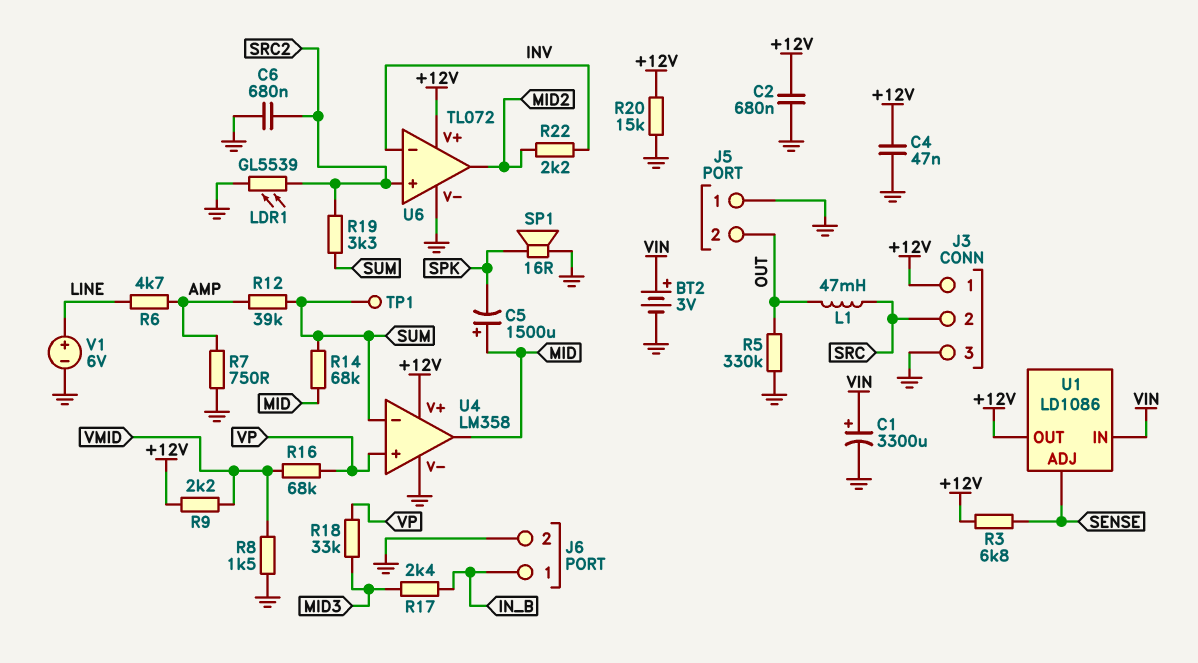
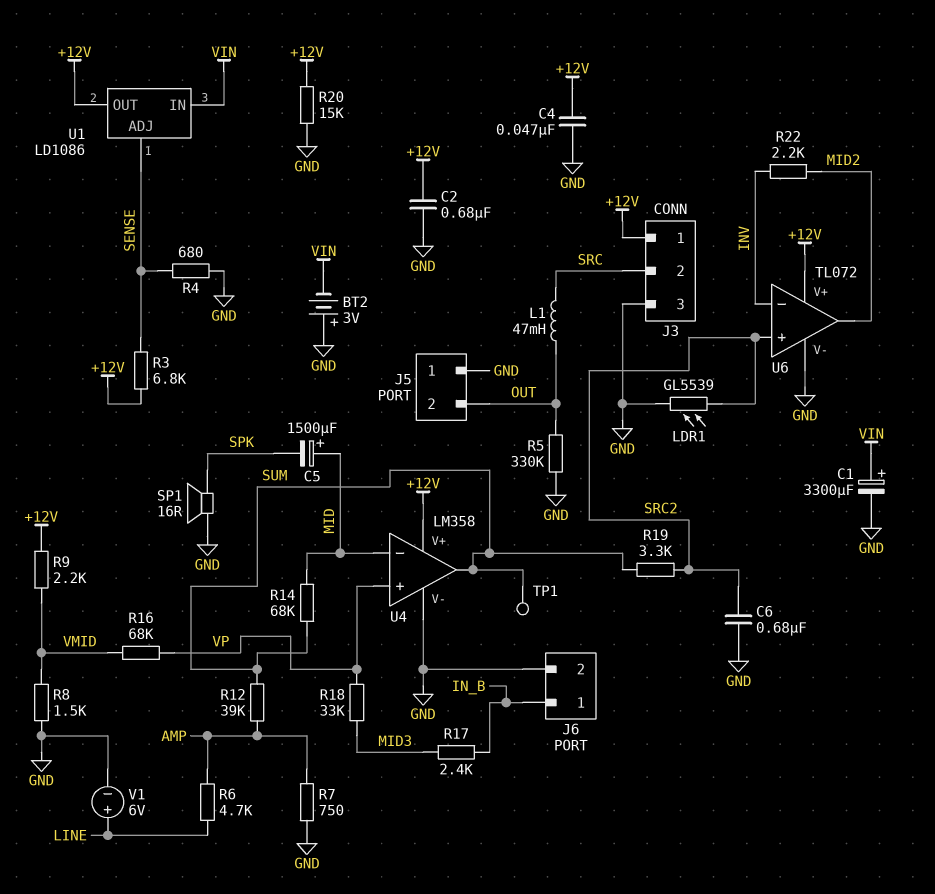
BT2: 3V (plus VIN, minus GND) -> 3V (plus GND, minus VIN)
R4: none -> 680 (GND, SENSE)
U4 pin in-: SUM -> MID
U4 pin out: MID -> SUM

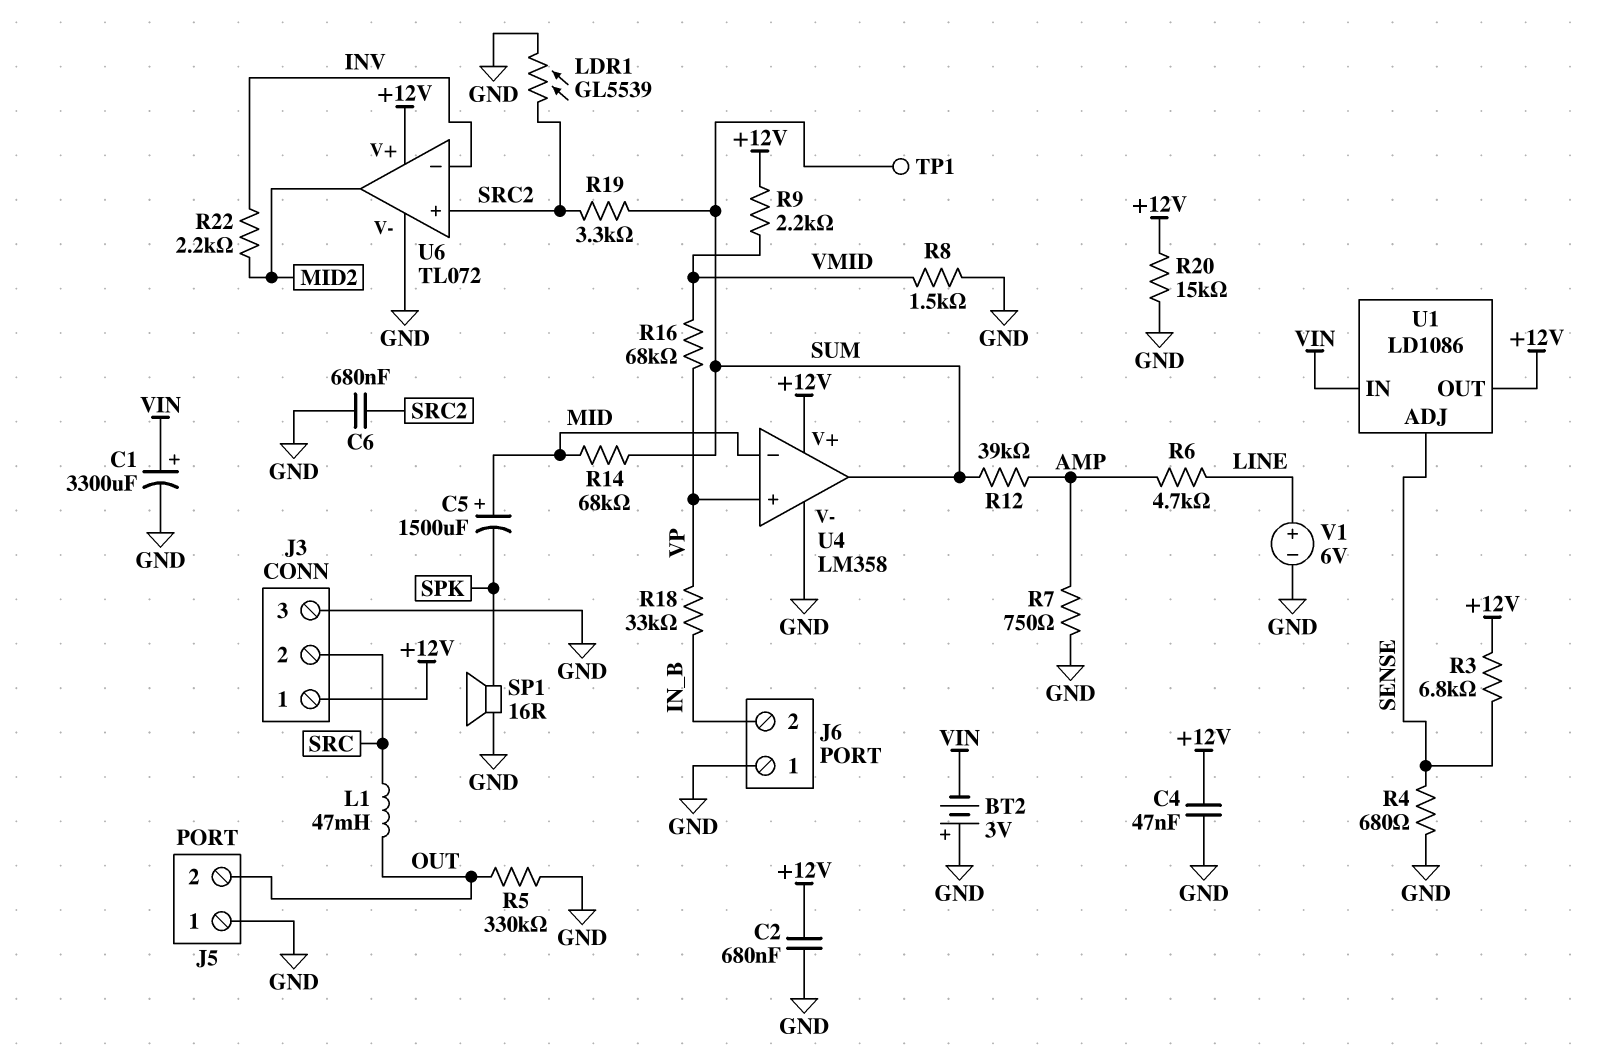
J6 pin 1: IN_B -> GND
J6 pin 2: GND -> IN_B
R17: 2.4k (IN_B, MID3) -> none
R18: 33k (MID3, VP) -> 33k (IN_B, VP)

